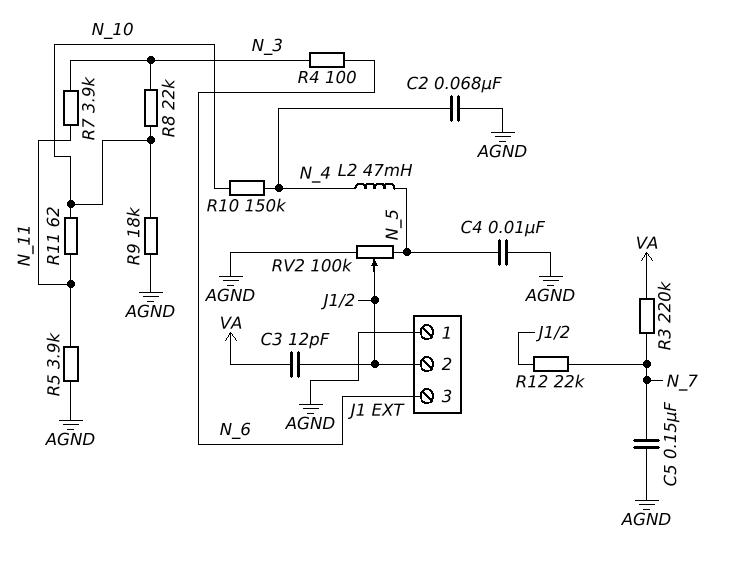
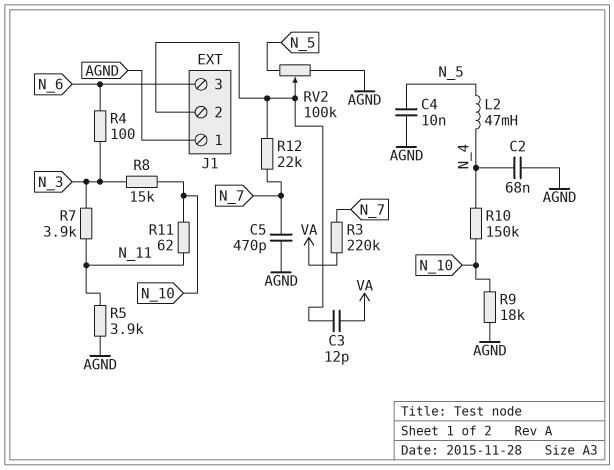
C5: 150nF (AGND, N_7) -> 470pF (AGND, N_7)
R8: 22k (N_3, N_10) -> 15k (N_3, N_10)

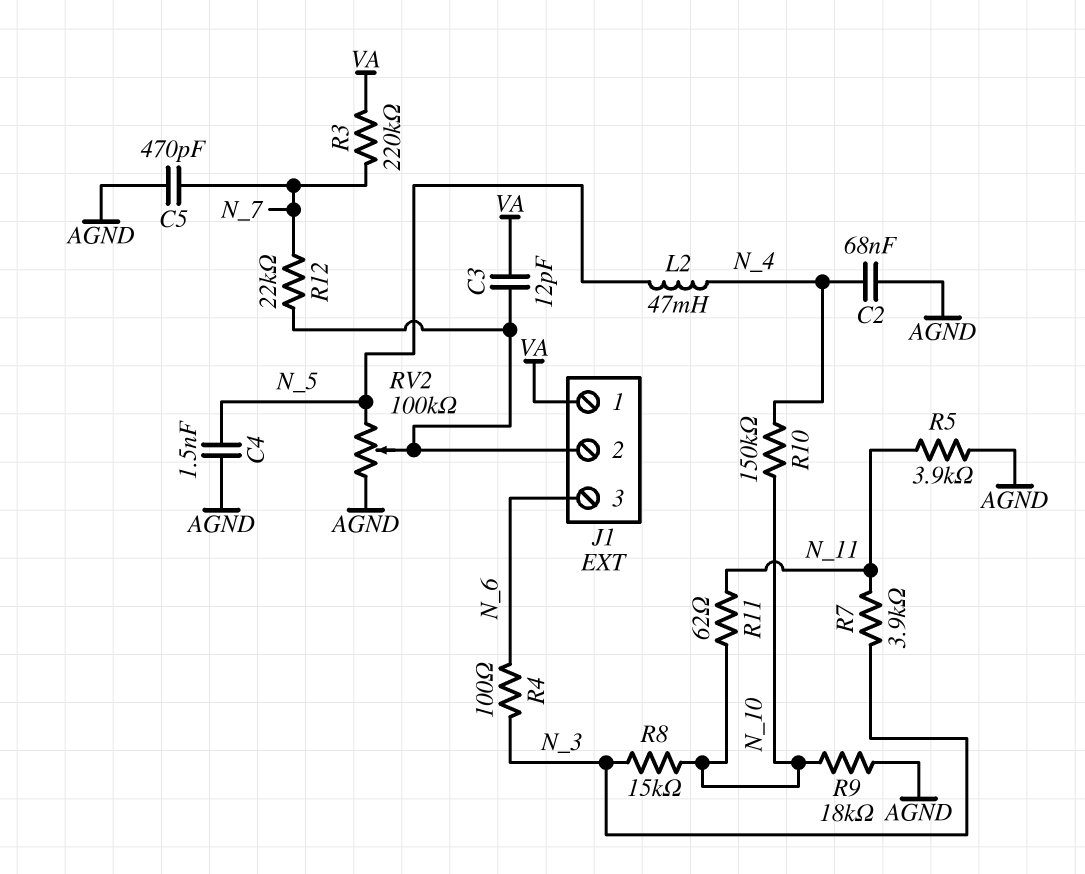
C4: 10nF (AGND, N_5) -> 1.5nF (AGND, N_5)
J1 pin 1: AGND -> VA

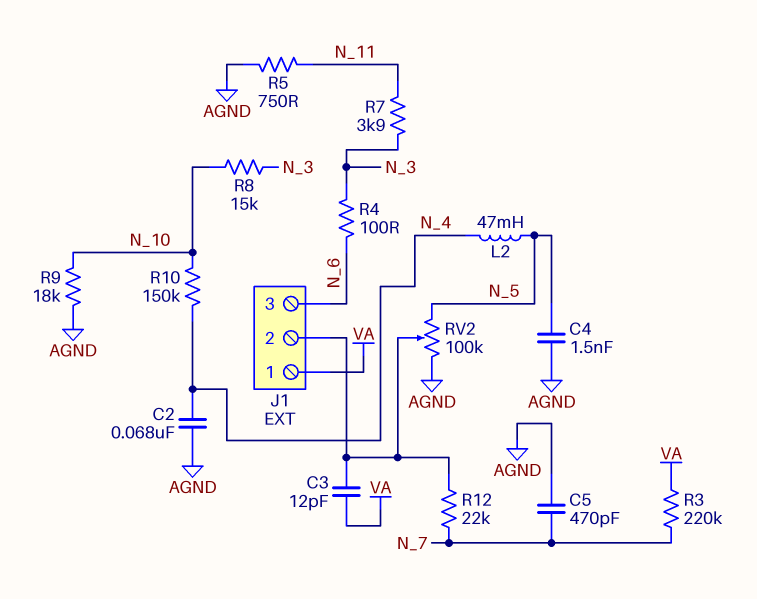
R5: 3.9k (AGND, N_11) -> 750 (AGND, N_11)
R11: 62 (N_10, N_11) -> none

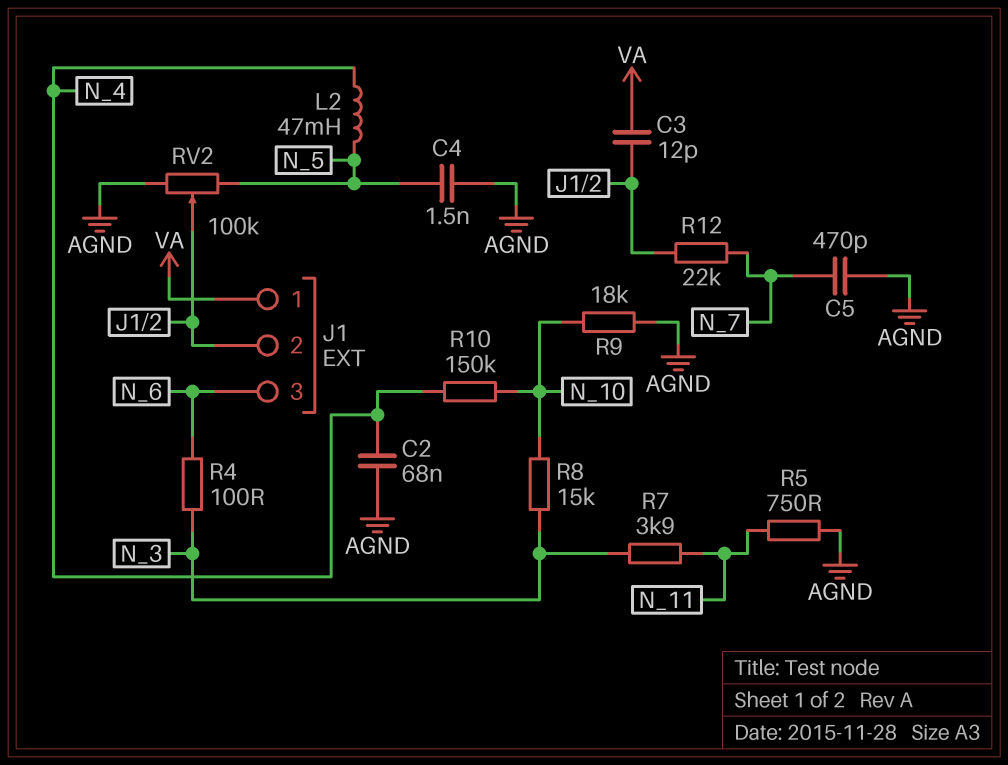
R3: 220k (N_7, VA) -> none

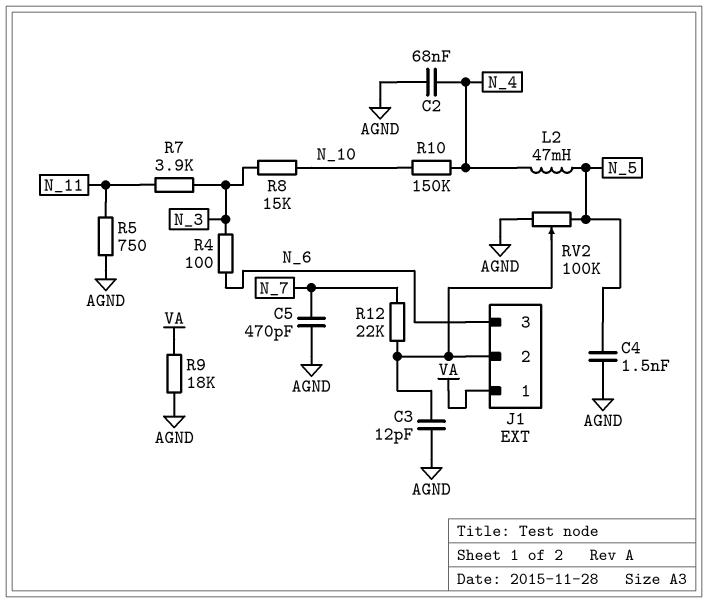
C3: 12pF (J1/2, VA) -> 12pF (AGND, J1/2)
R9: 18k (AGND, N_10) -> 18k (AGND, VA)

